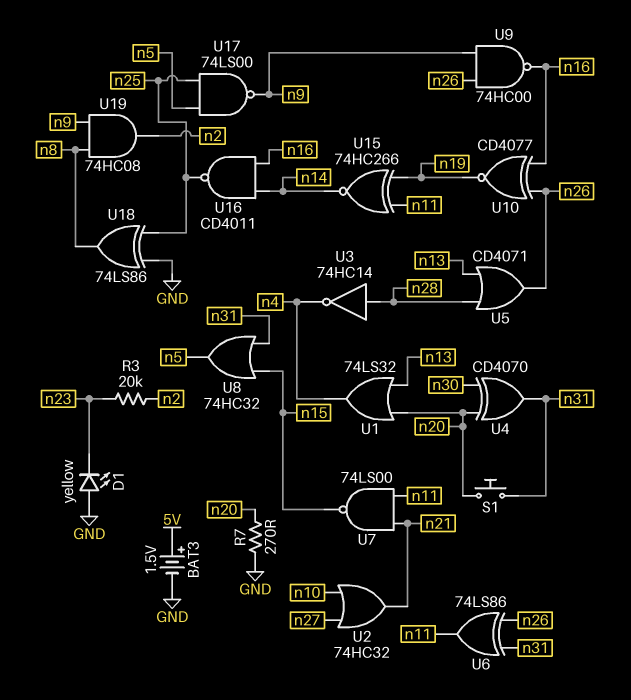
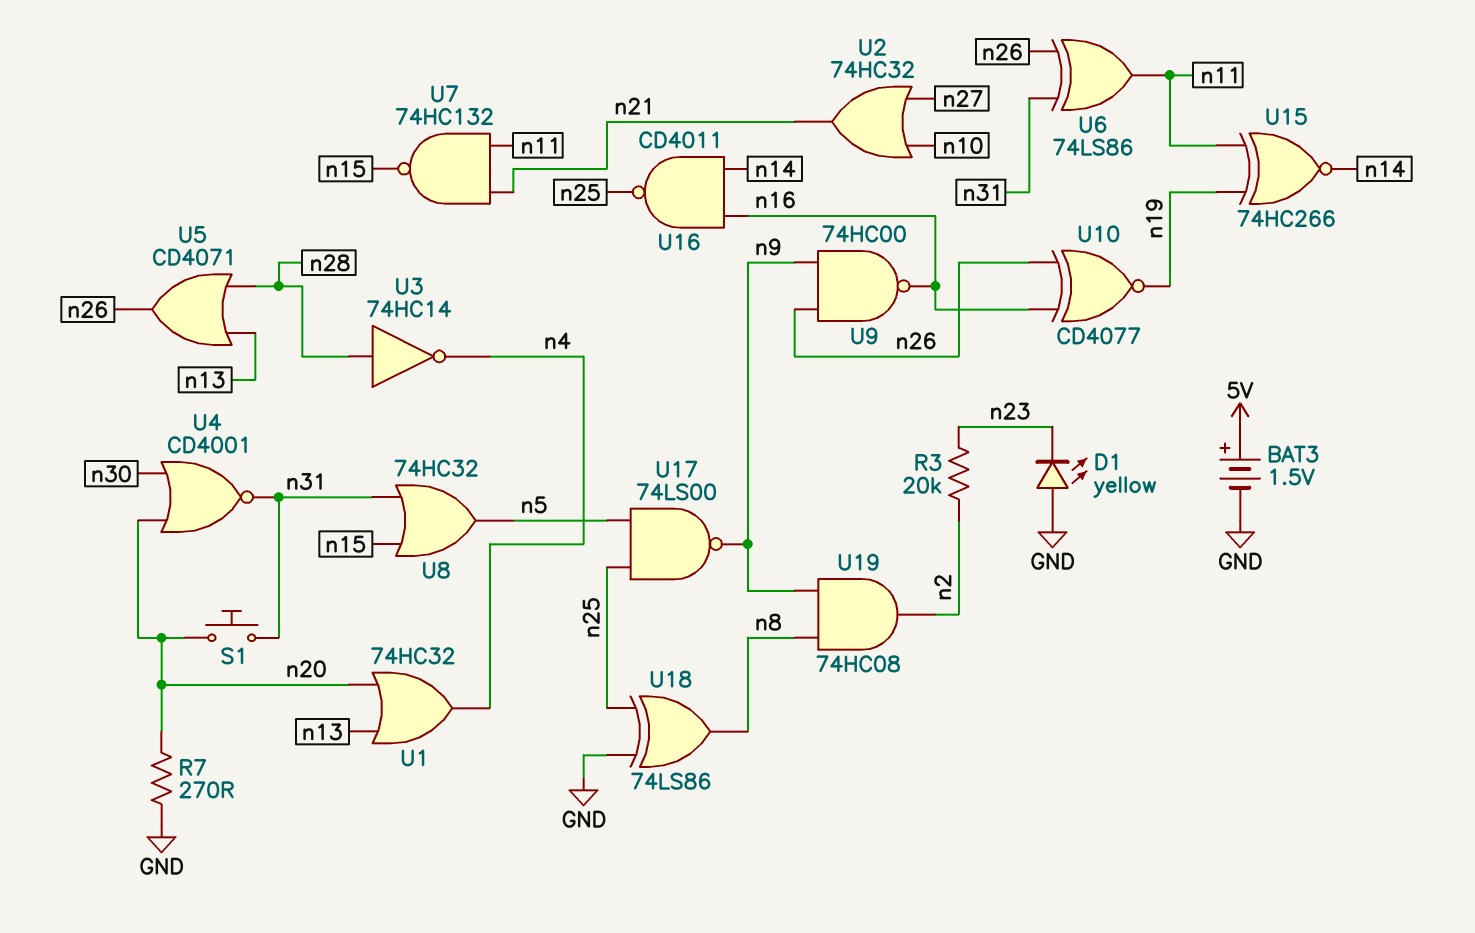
U1: OR 74LS32 (in n13, in n20, out n4) -> OR 74HC32 (in n13, in n20, out n4)
U4: XOR CD4070 (in n20, in n30, out n31) -> NOR CD4001 (in n20, in n30, out n31)
U7: NAND 74LS00 (in n11, in n21, out n15) -> NAND 74HC132 (in n11, in n21, out n15)

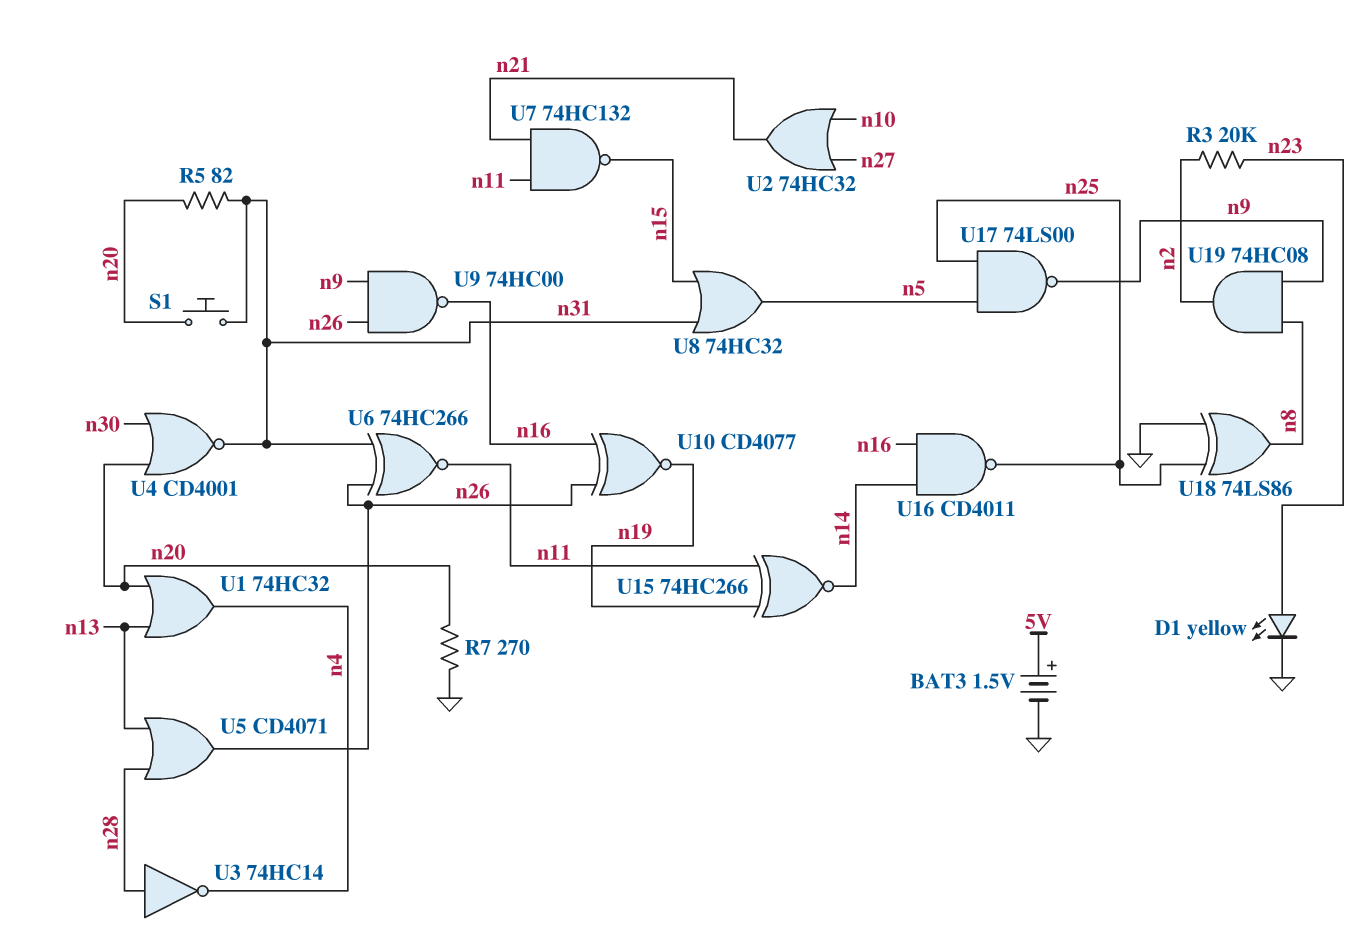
D1: LED yellow (A GND, K n23) -> LED yellow (A n23, K GND)
R5: none -> 82 (n20, n31)
U6: XOR 74LS86 (in n26, in n31, out n11) -> XNOR 74HC266 (in n26, in n31, out n11)

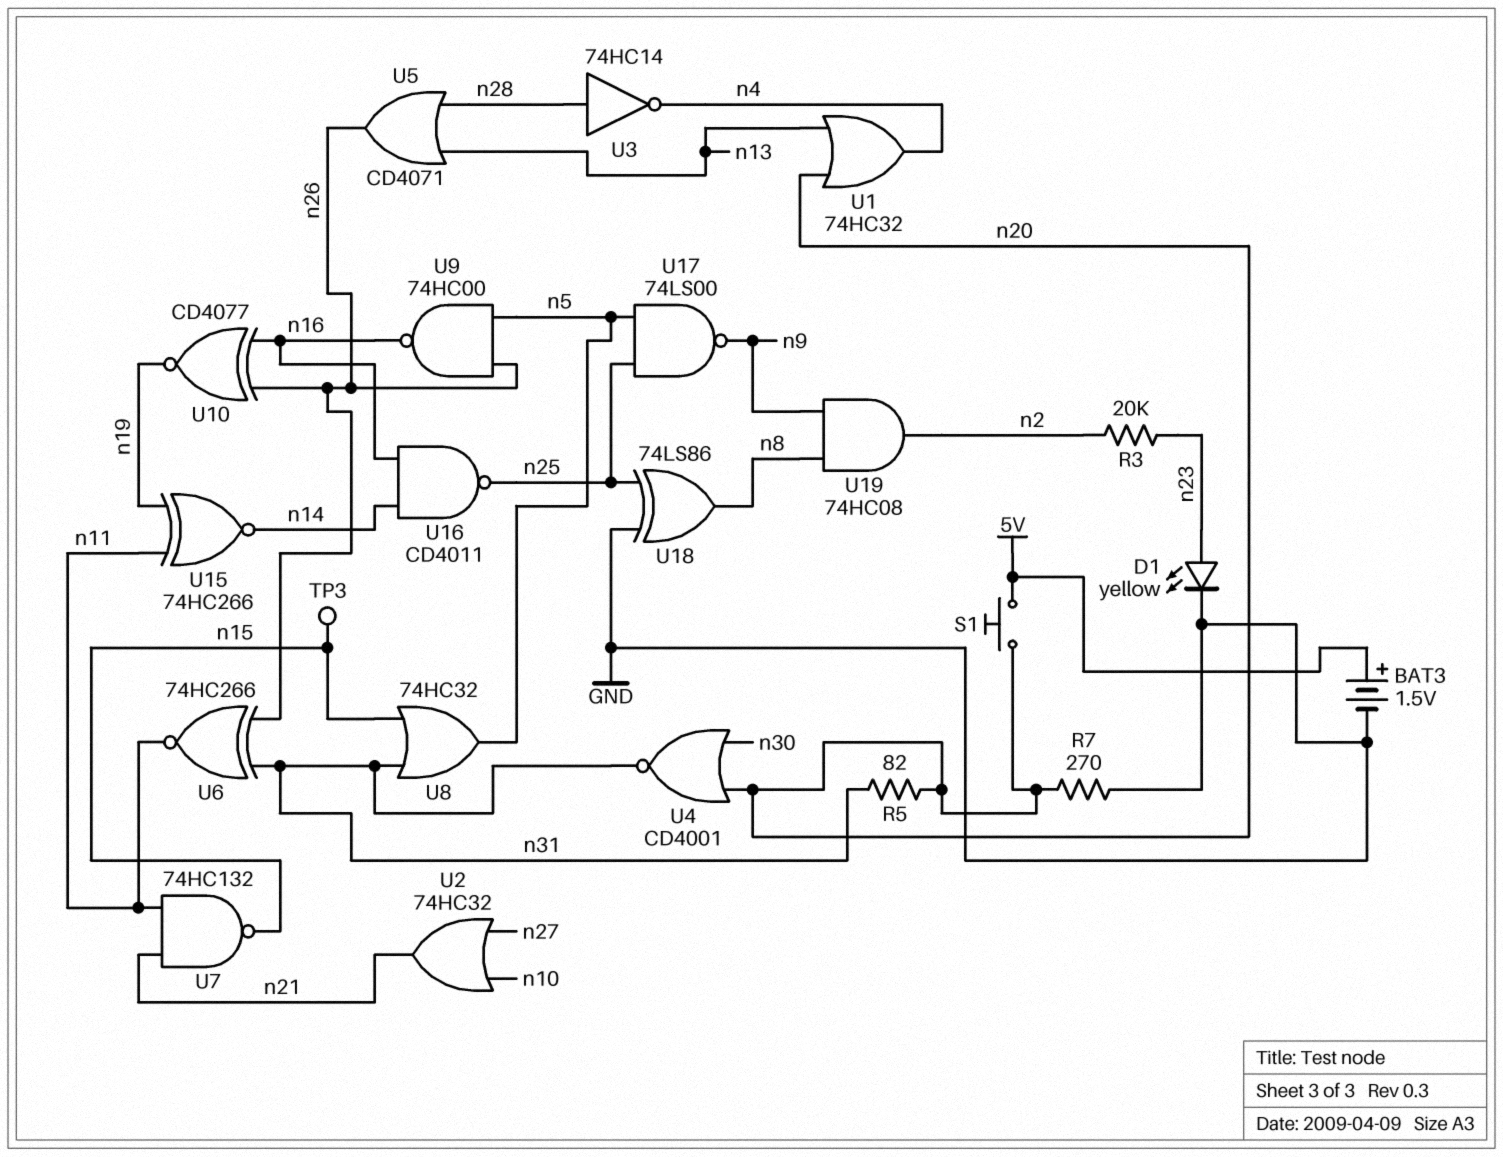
S1: button (n20, n31) -> button (5V, n20)
TP3: none -> test point (n15)
U9: NAND 74HC00 (in n9, in n26, out n16) -> NAND 74HC00 (in n5, in n26, out n16)

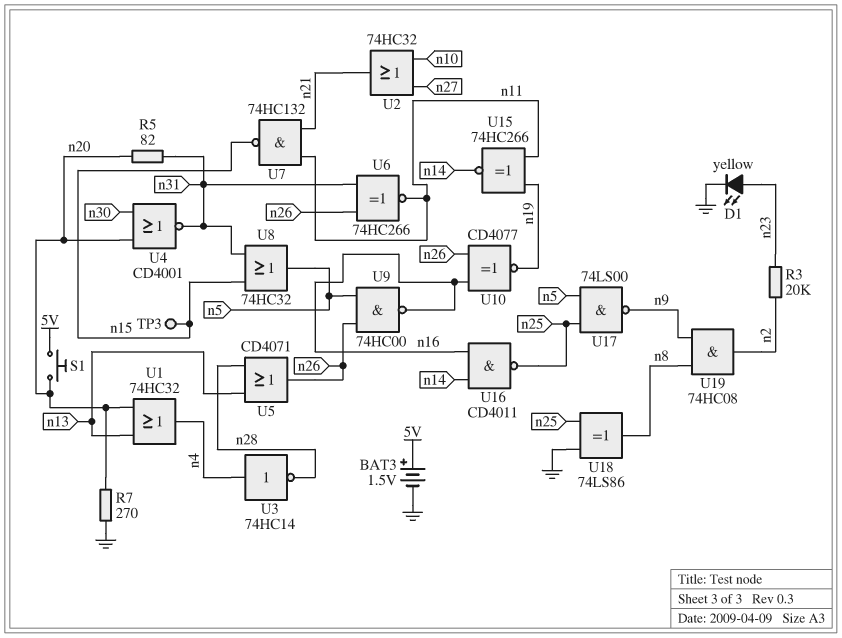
U3: NOT 74HC14 (in n28, out n4) -> NOT 74HC14 (in n4, out n28)

